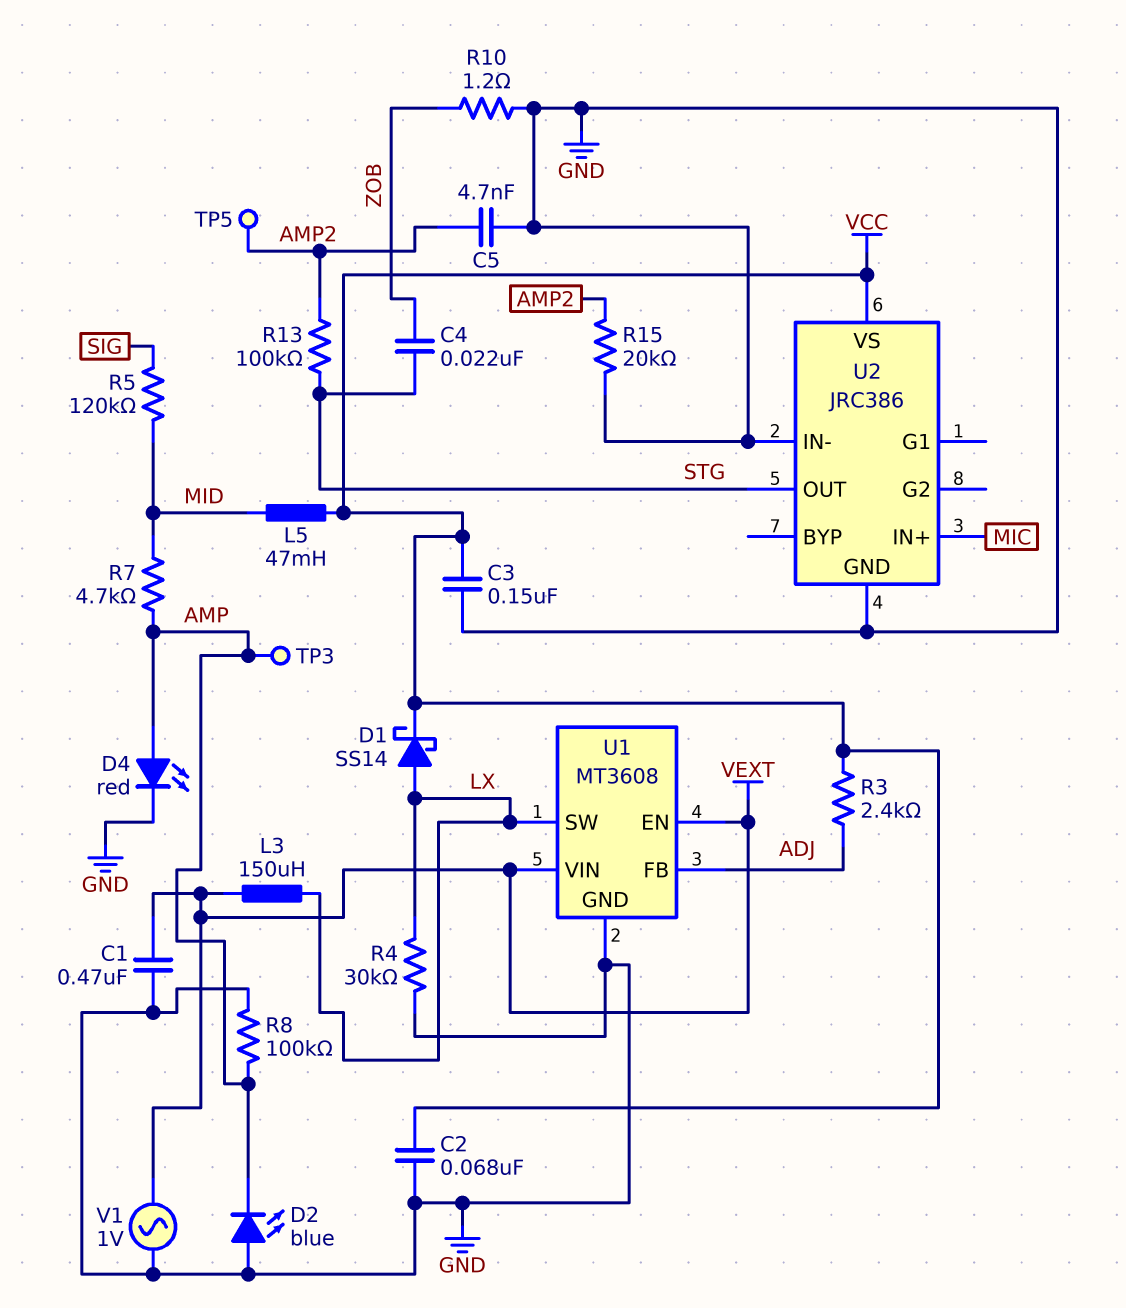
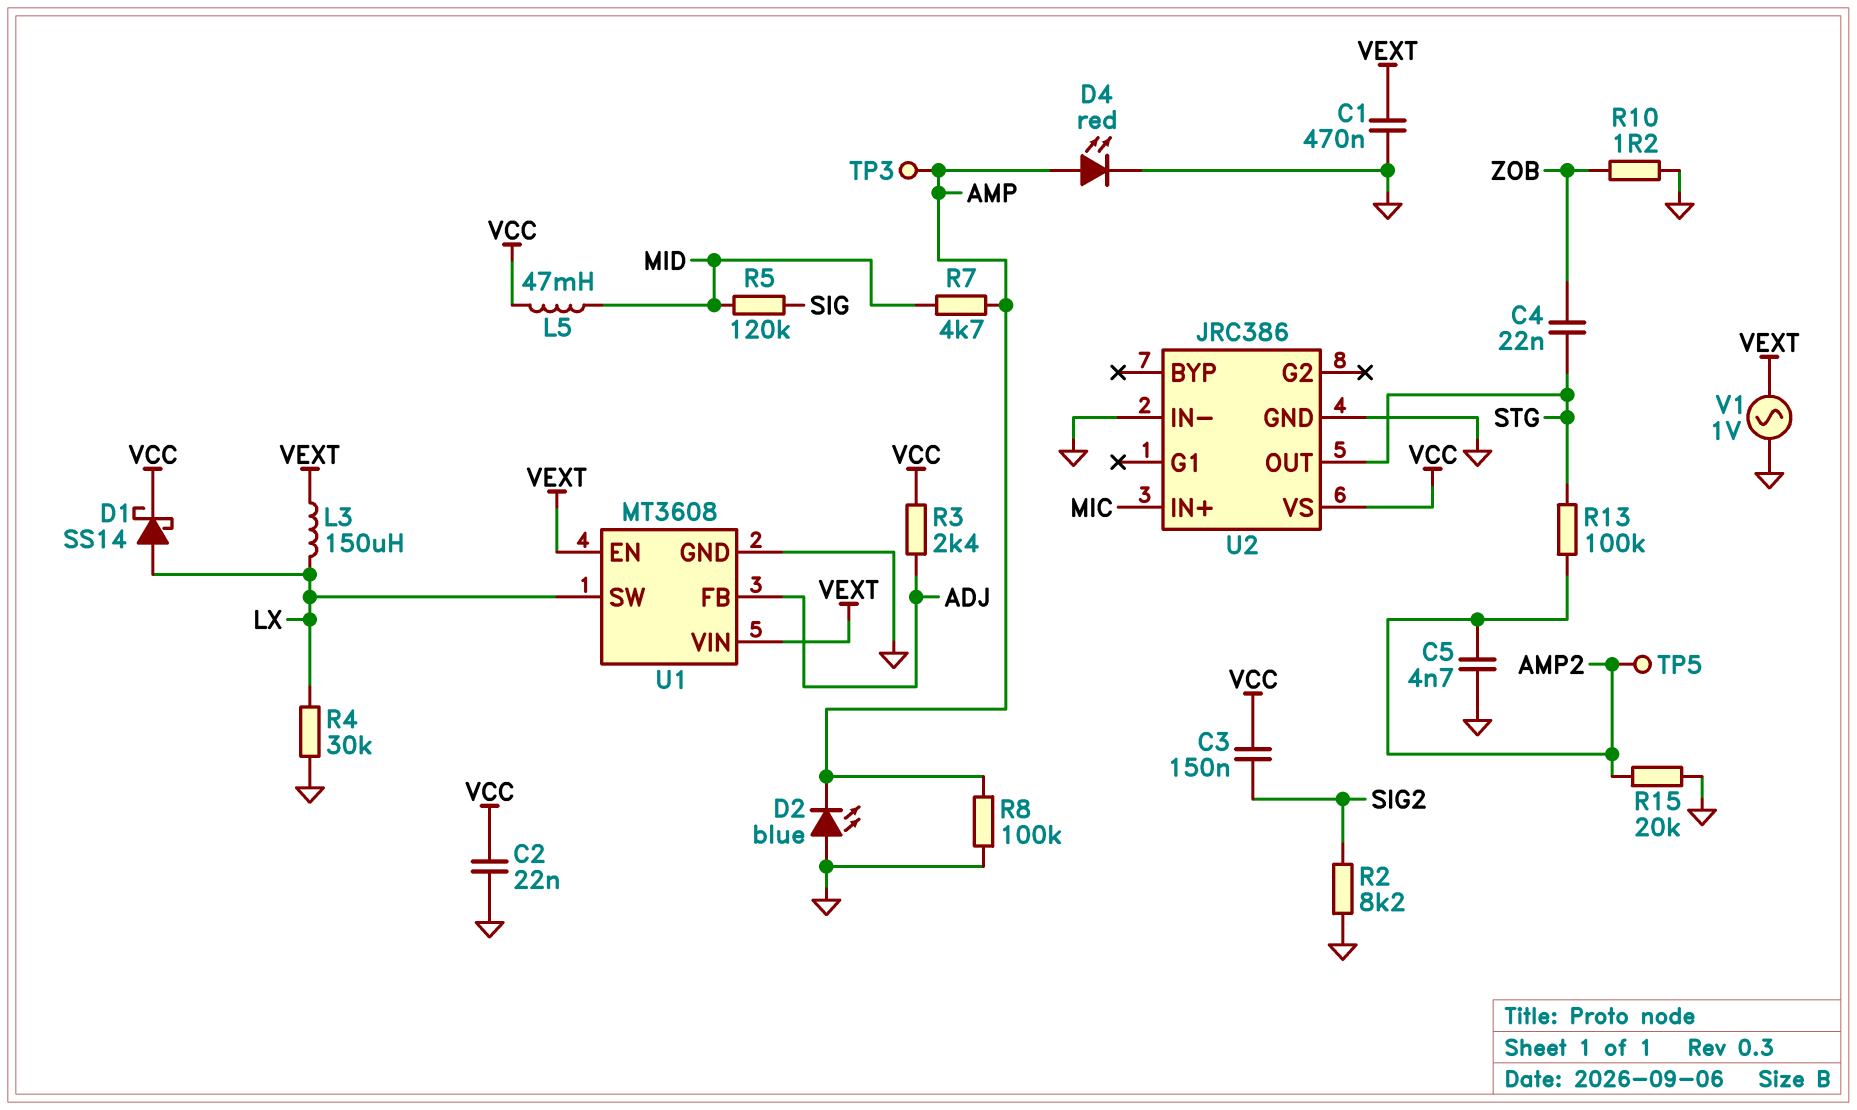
C2: 68nF (GND, VCC) -> 22nF (GND, VCC)
C3: 150nF (GND, VCC) -> 150nF (SIG2, VCC)
R2: none -> 8.2k (GND, SIG2)

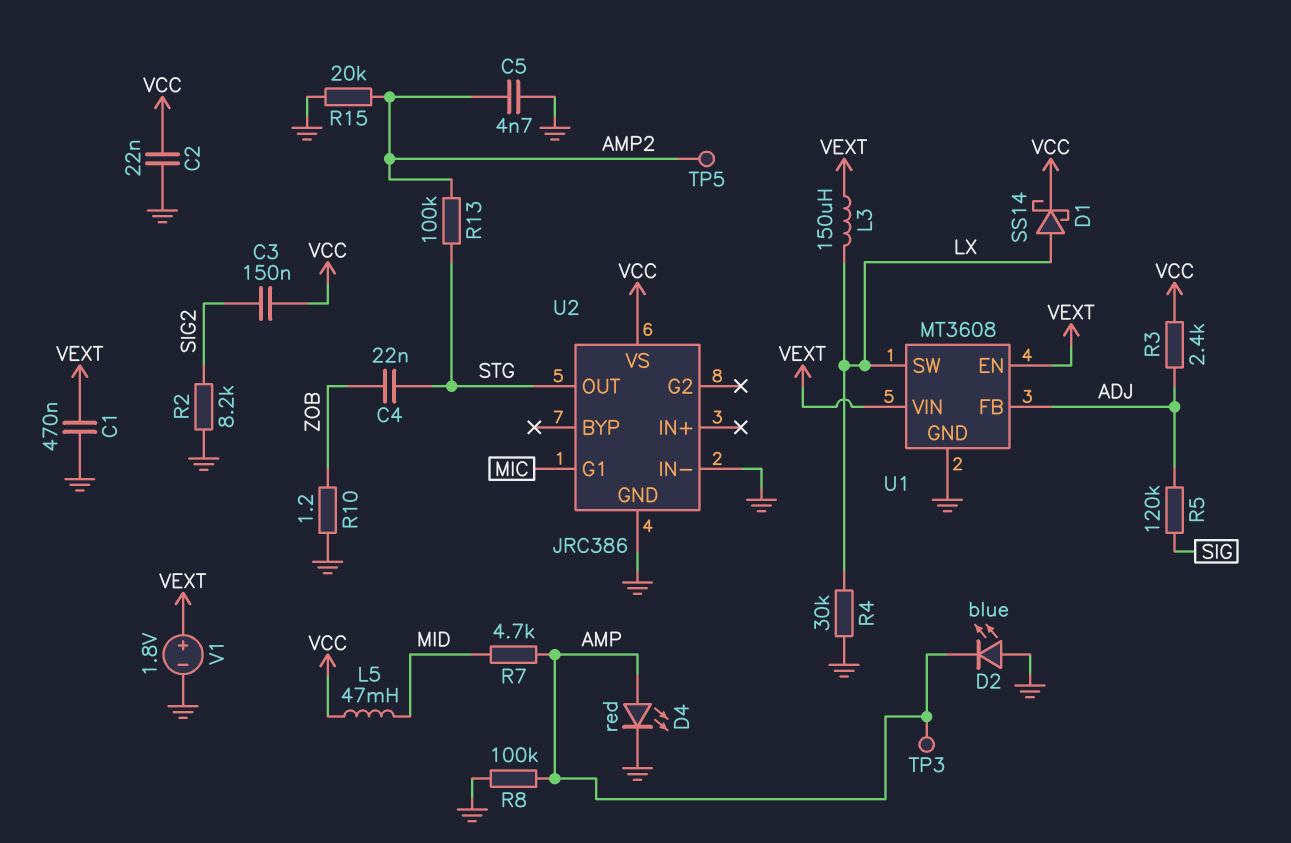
R5: 120k (MID, SIG) -> 120k (ADJ, SIG)
U2 pin G1: none -> MIC
U2 pin IN+: MIC -> none
V1: AC 1V (GND, VEXT) -> 1.8V (plus VEXT, minus GND)

